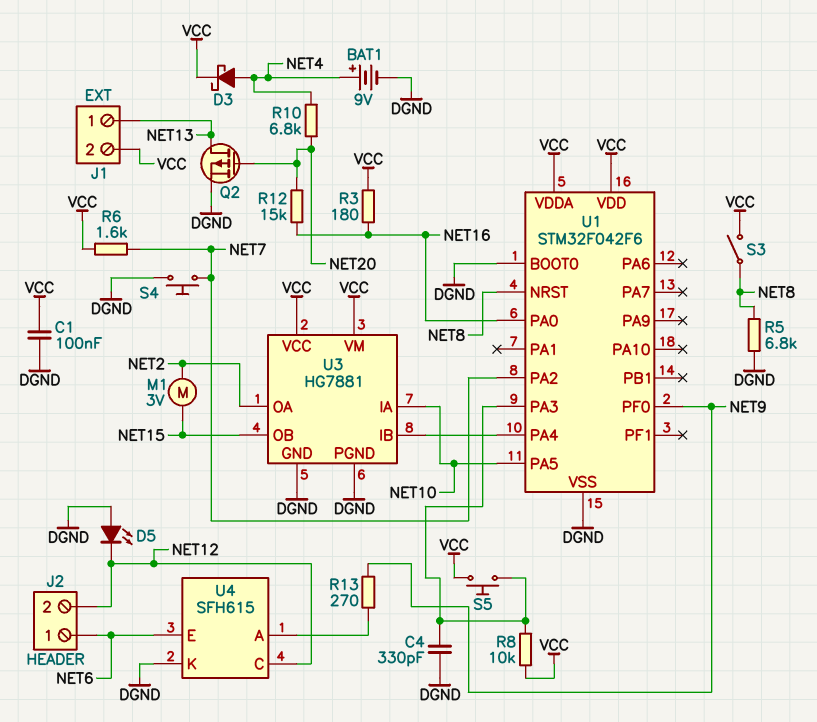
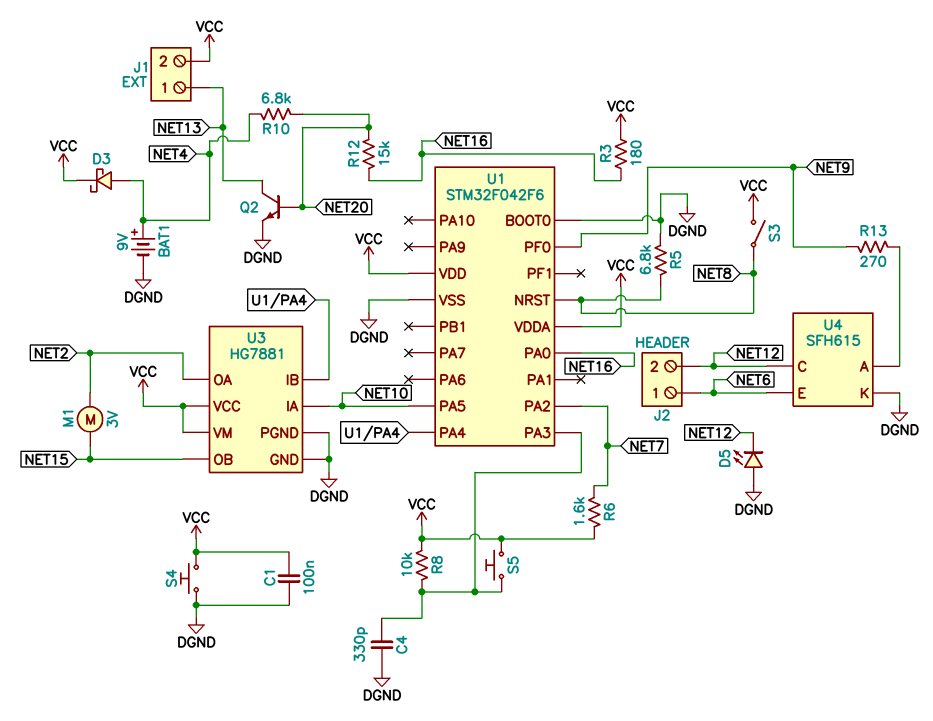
Q2: PMOS (G NET20, D NET13, S DGND) -> NPN (B NET20, C NET13, E DGND)
S4: button (DGND, NET7) -> button (DGND, VCC)

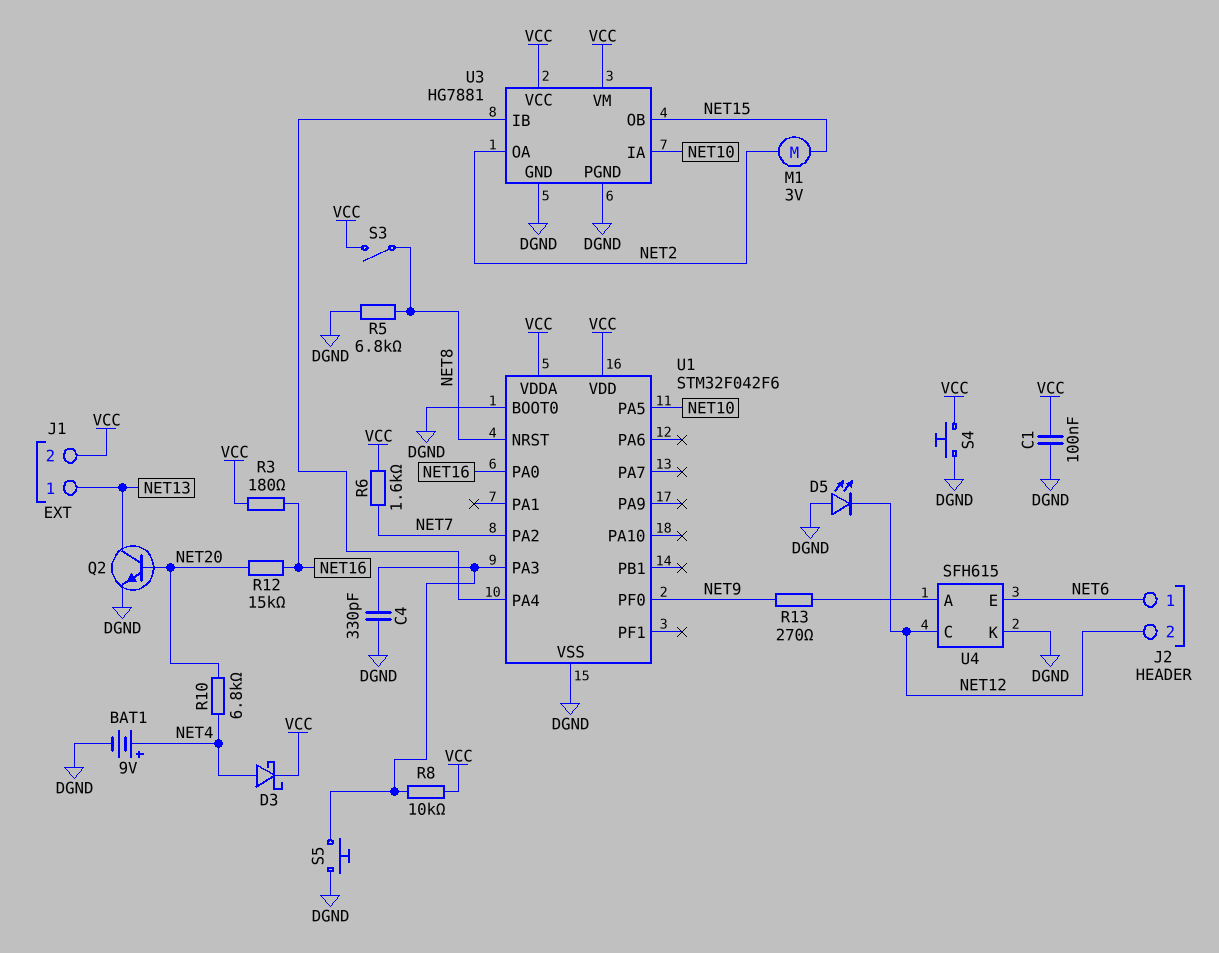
S5: button (U1/PA3, VCC) -> button (DGND, U1/PA3)

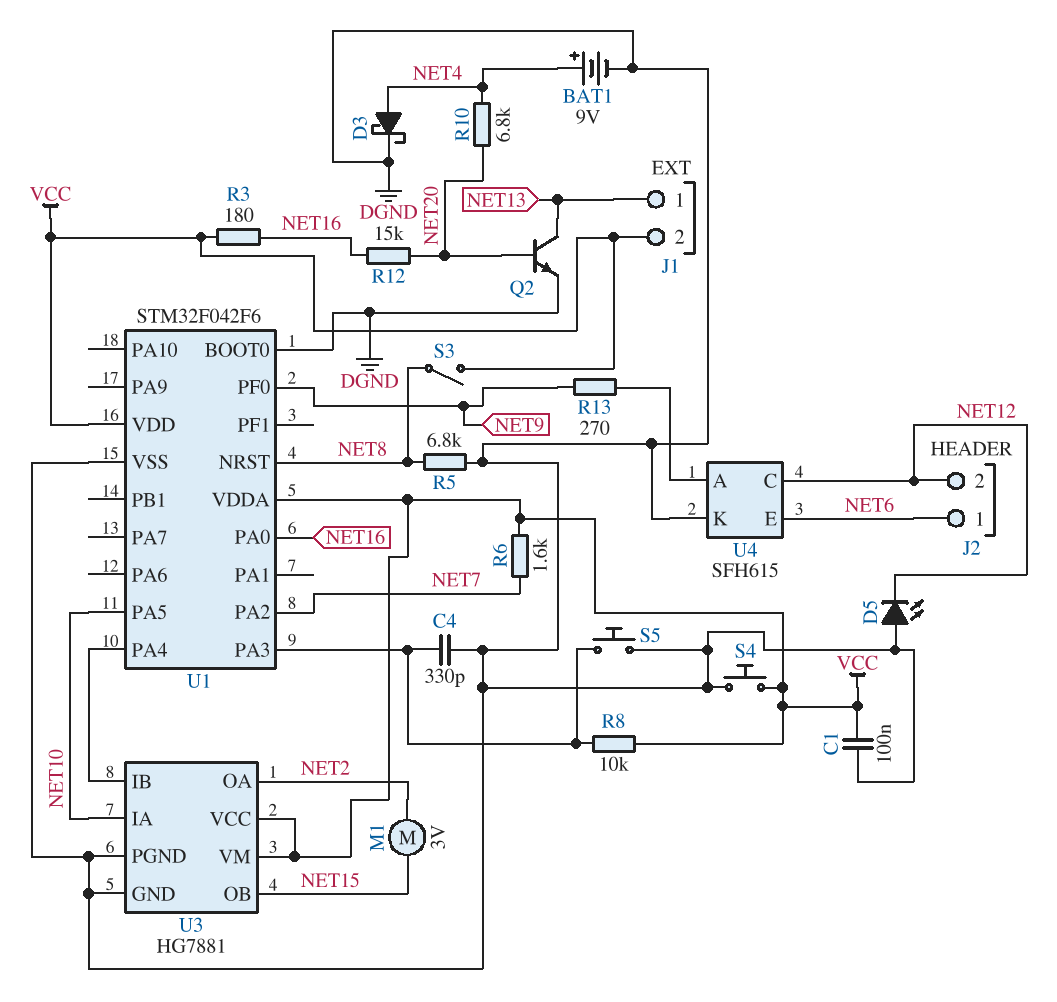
D3: schottky (A NET4, K VCC) -> schottky (A NET4, K DGND)

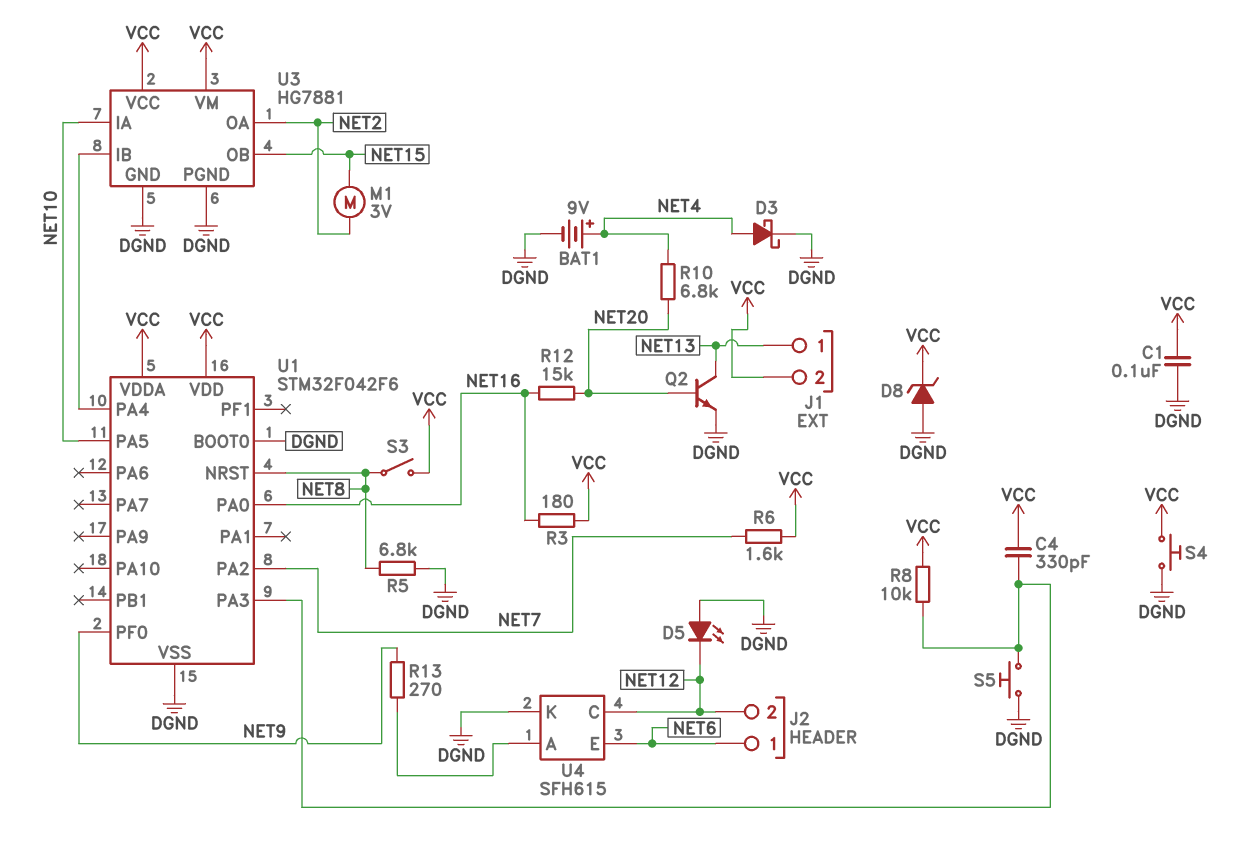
C4: 330pF (DGND, U1/PA3) -> 330pF (U1/PA3, VCC)
D8: none -> zener (A DGND, K VCC)

